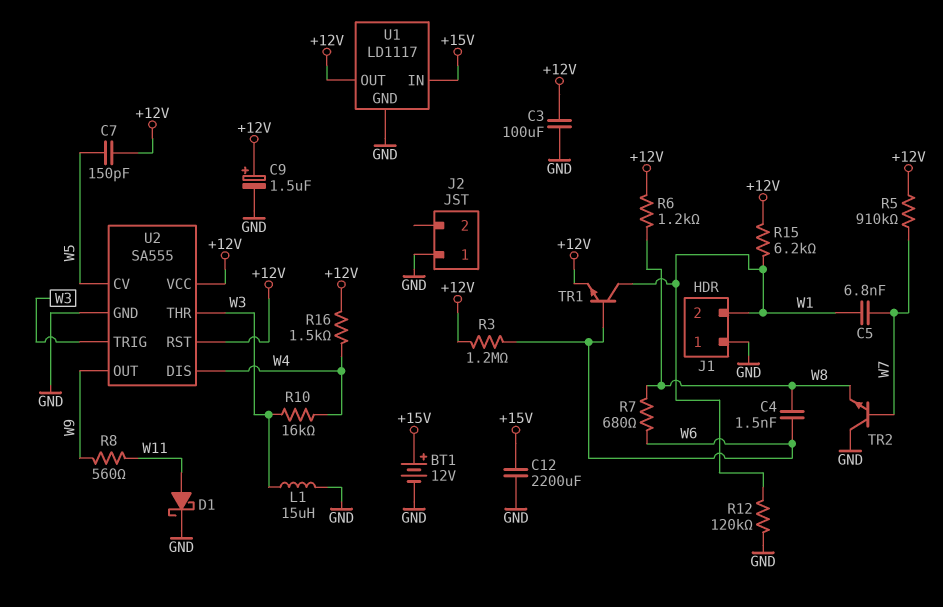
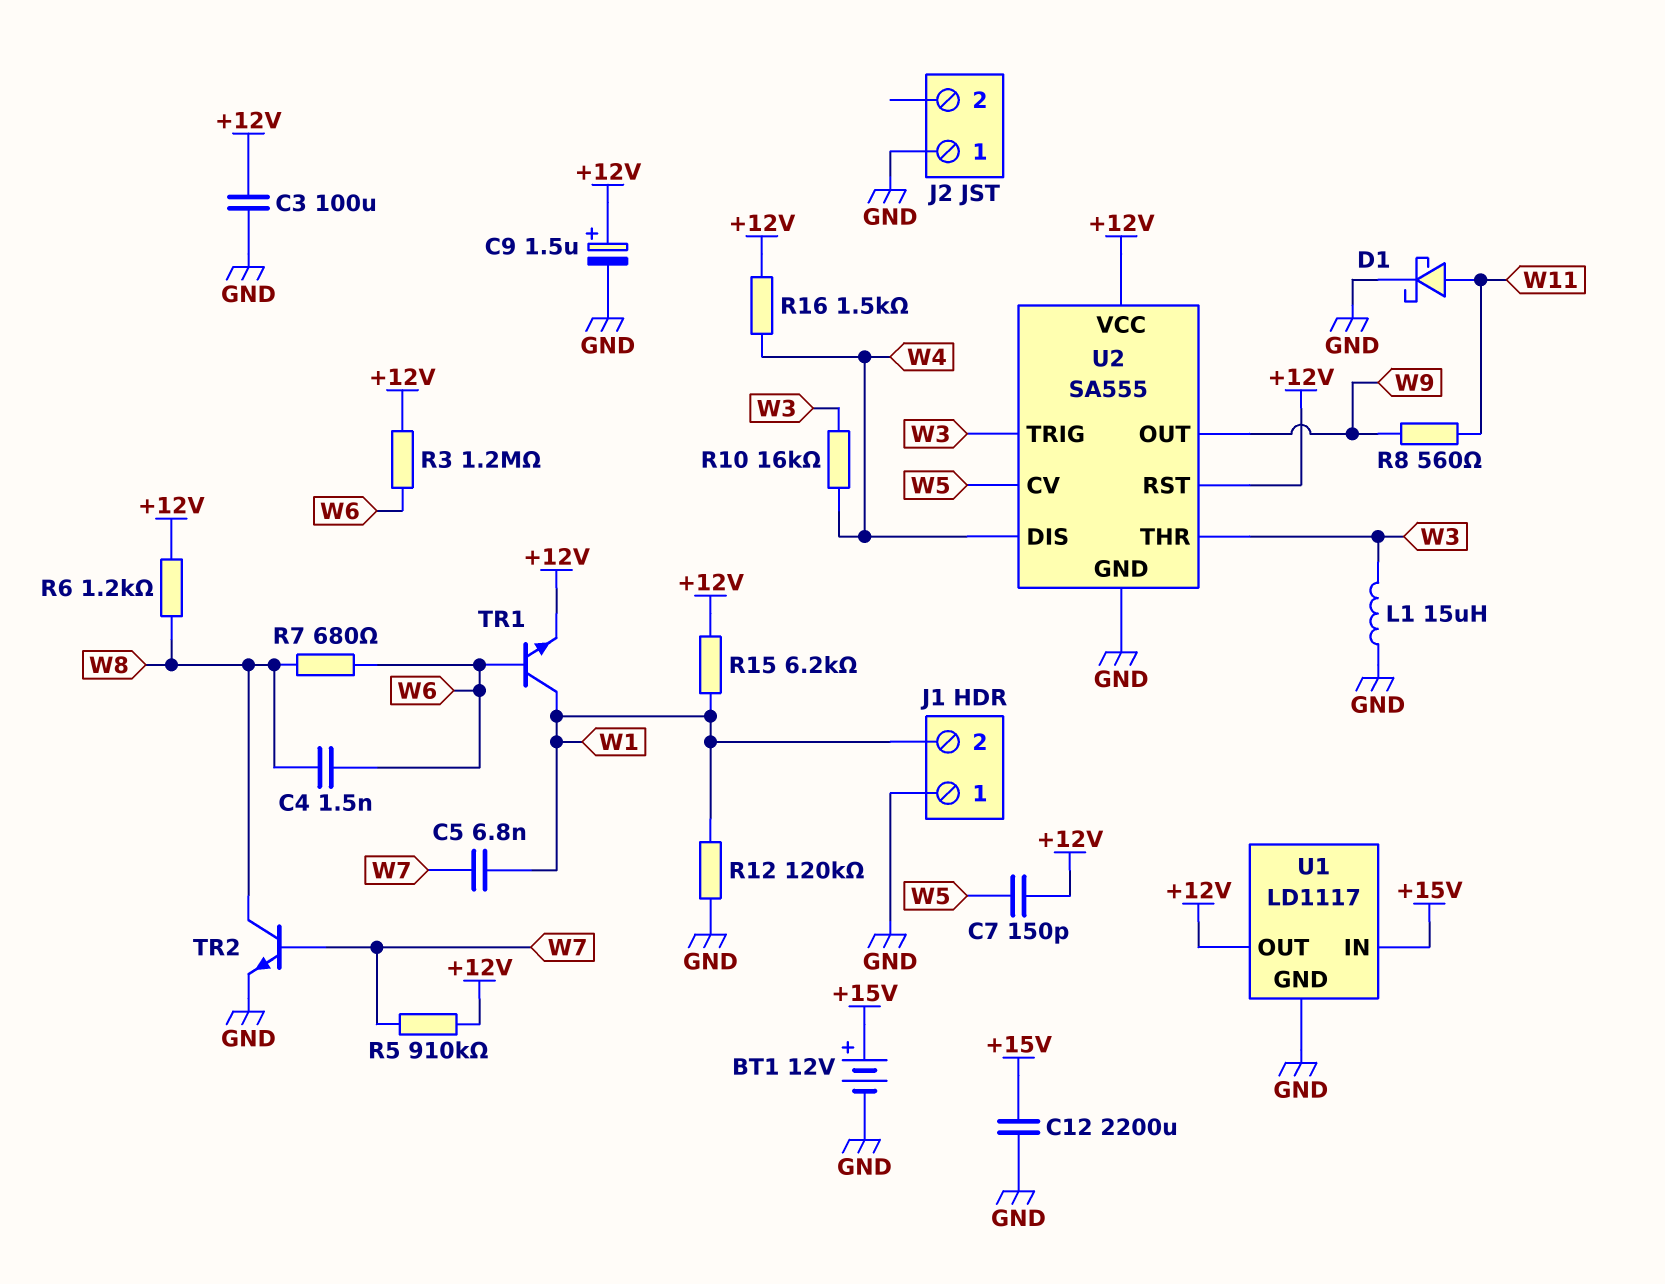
TR2: NPN (B W7, C GND, E W8) -> NPN (B W7, C W8, E GND)

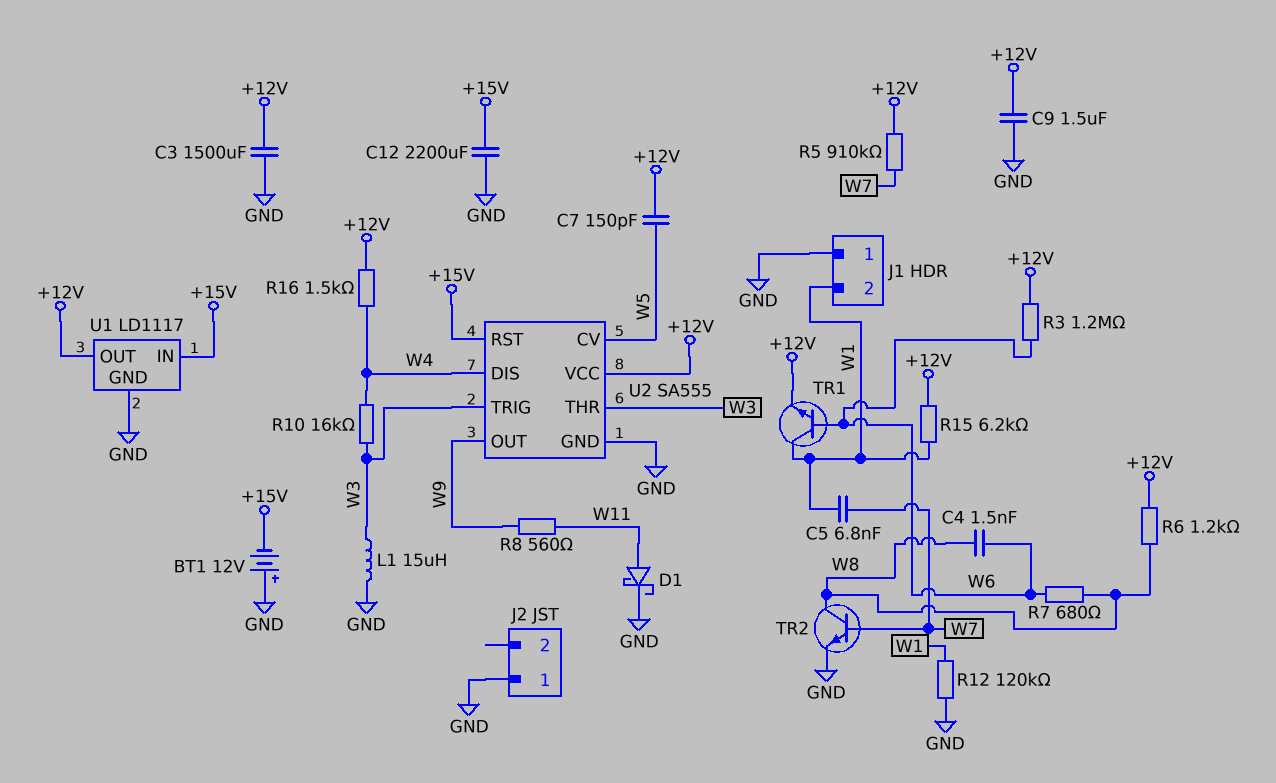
BT1: 12V (plus +15V, minus GND) -> 12V (plus GND, minus +15V)
C3: 100uF (+12V, GND) -> 1500uF (+12V, GND)
C9: 1.5uF (plus +12V, minus GND) -> 1.5uF (+12V, GND)
U2 pin RST: +12V -> +15V

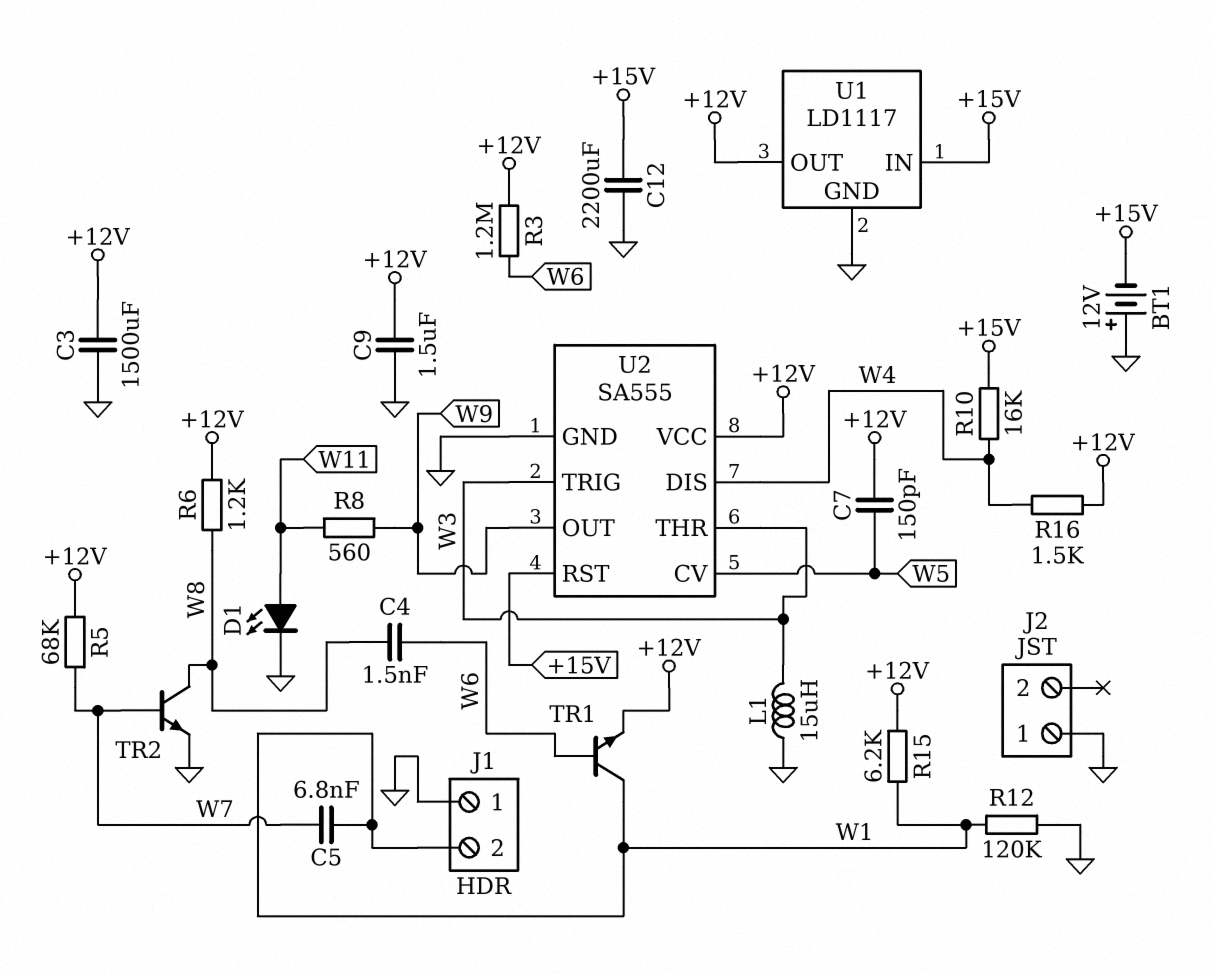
D1: schottky (A W11, K GND) -> LED (A W11, K GND)
R5: 910k (+12V, W7) -> 68k (+12V, W7)
R7: 680 (W6, W8) -> none
R10: 16k (W3, W4) -> 16k (+15V, W4)

